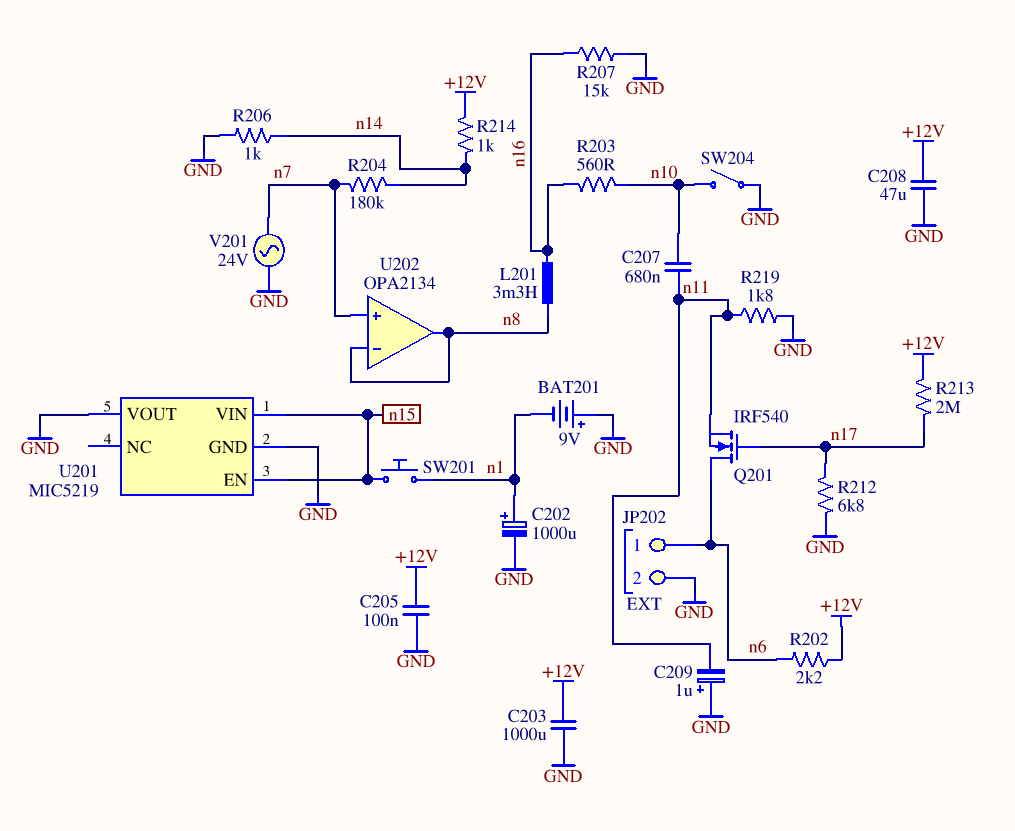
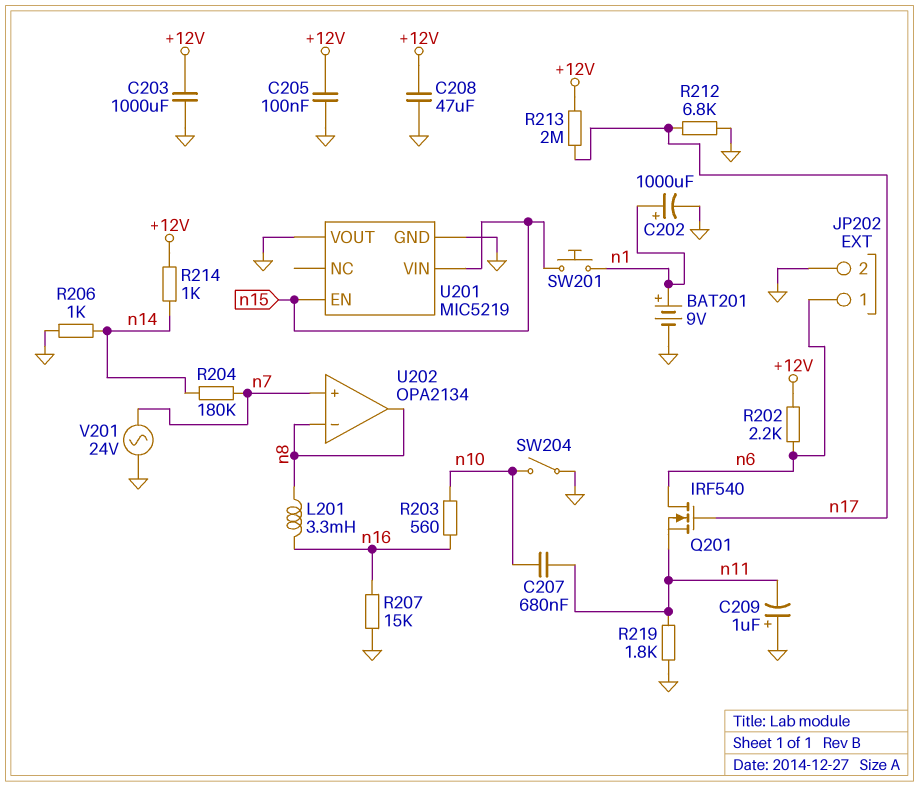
BAT201: 9V (plus GND, minus n1) -> 9V (plus n1, minus GND)

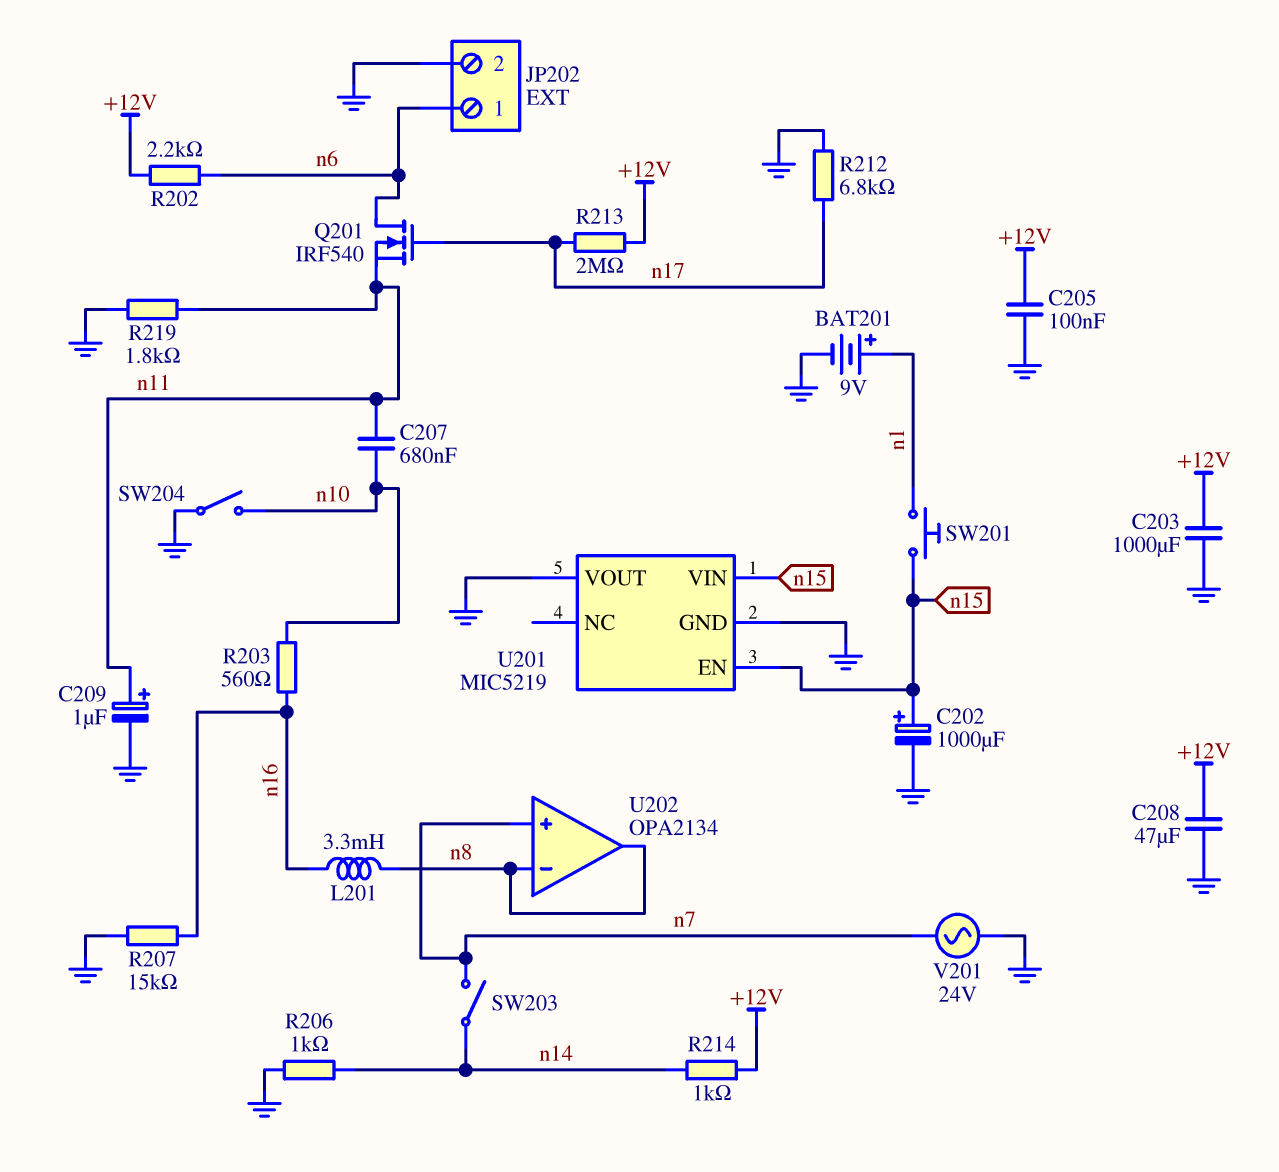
C202: 1000uF (plus n1, minus GND) -> 1000uF (plus n15, minus GND)
C209: 1uF (plus GND, minus n11) -> 1uF (plus n11, minus GND)
R204: 180k (n7, n14) -> none
SW203: none -> switch (n7, n14)

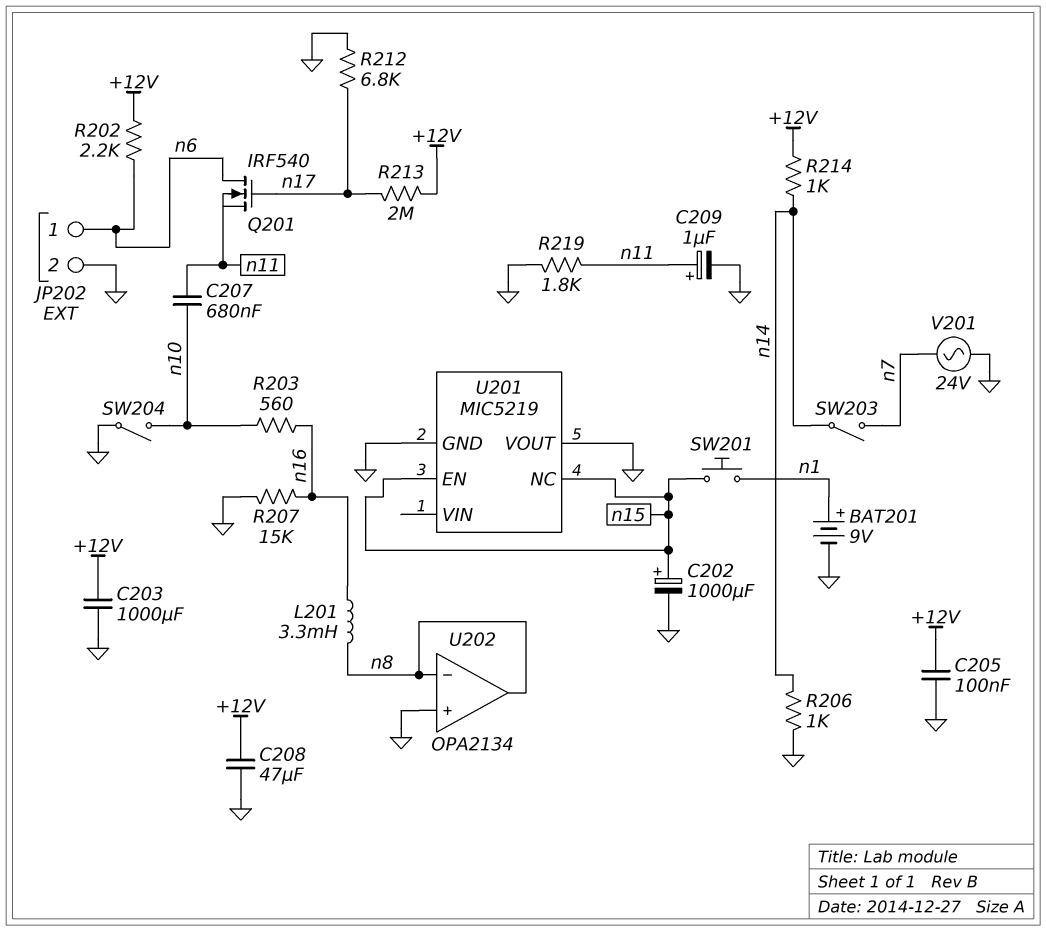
U201 pin NC: none -> n15
U201 pin VIN: n15 -> none
U202 pin in+: n7 -> GND

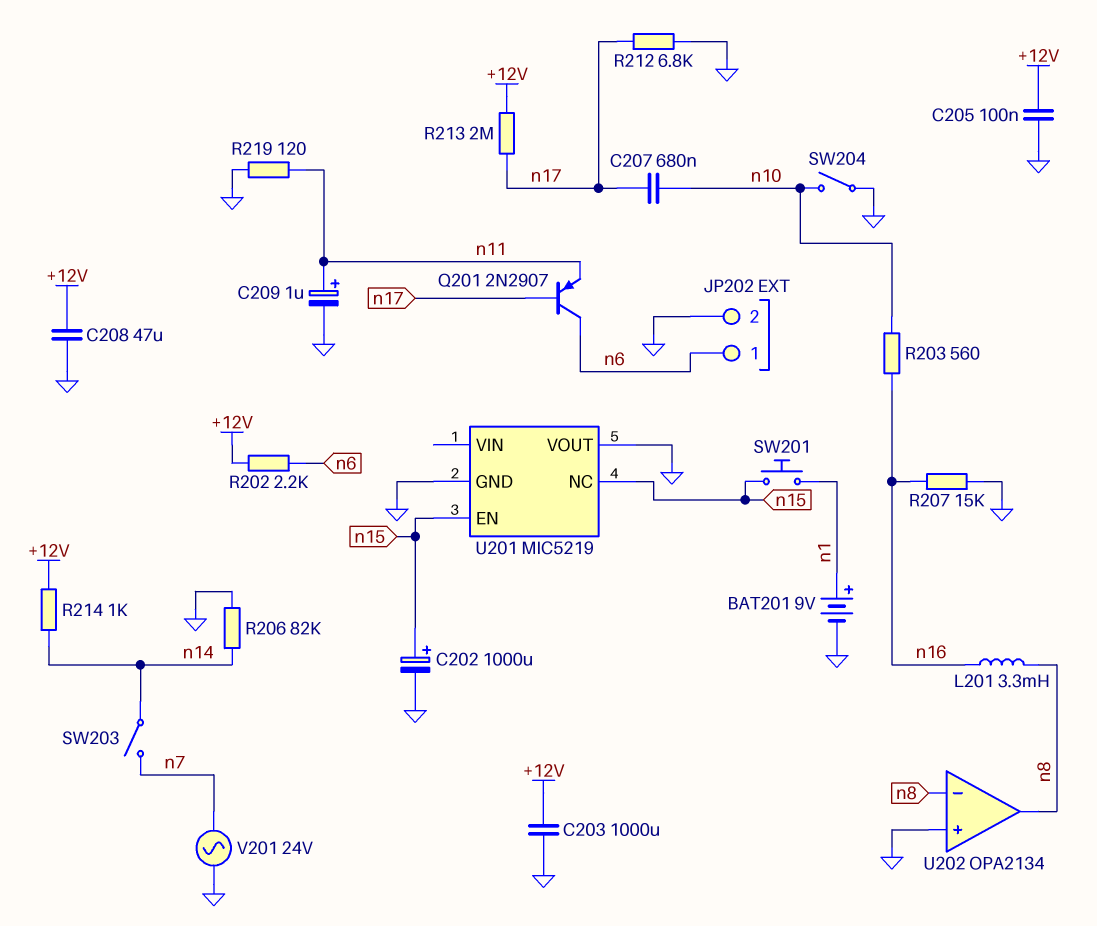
C207: 680nF (n10, n11) -> 680nF (n10, n17)
Q201: NMOS IRF540 (G n17, D n6, S n11) -> PNP 2N2907 (B n17, C n6, E n11)
R206: 1k (GND, n14) -> 82k (GND, n14)
R219: 1.8k (GND, n11) -> 120 (GND, n11)

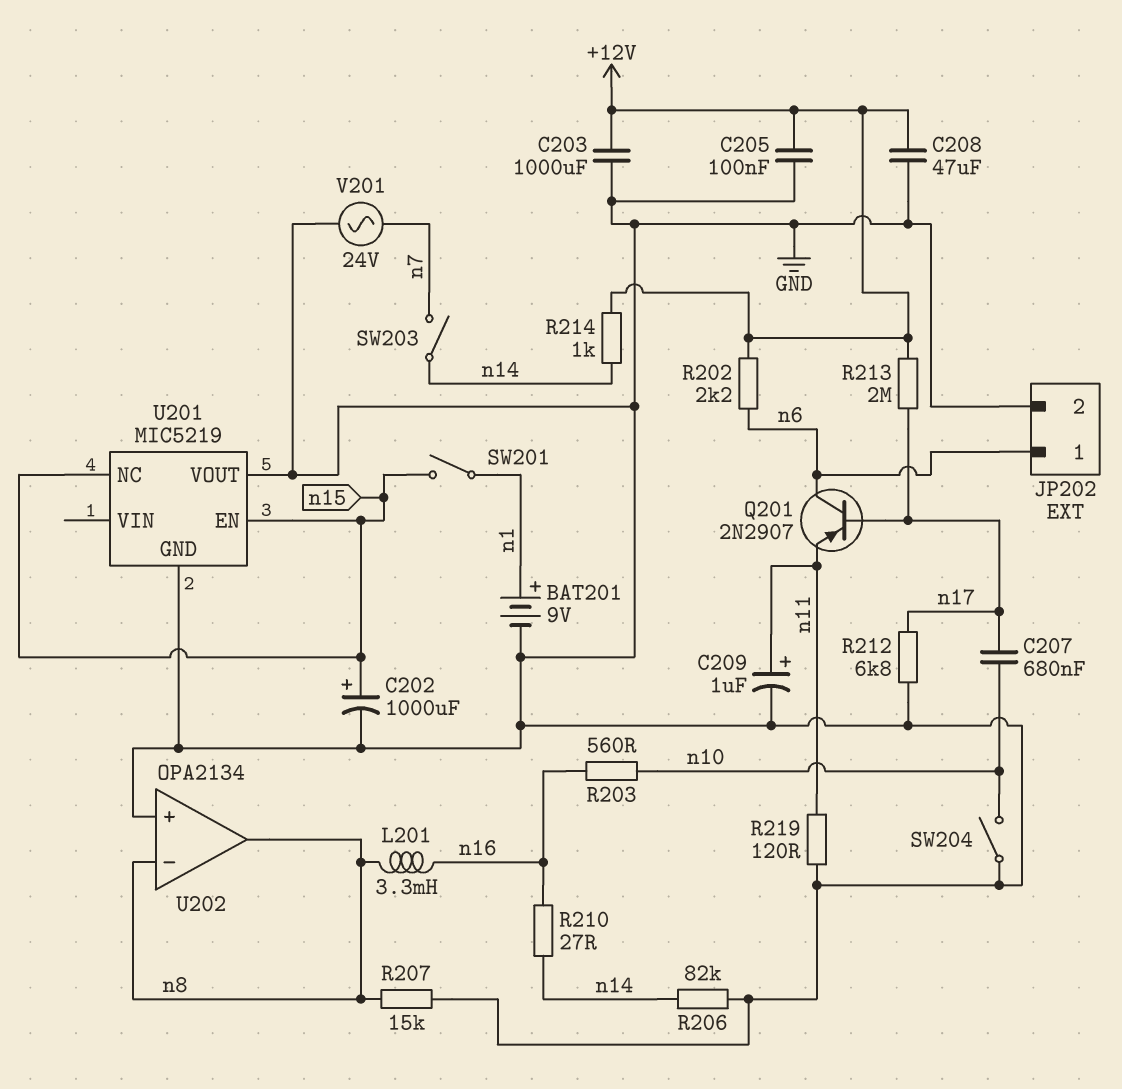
R207: 15k (GND, n16) -> 15k (GND, n8)
R210: none -> 27 (n14, n16)
SW201: button (n1, n15) -> switch (n1, n15)

